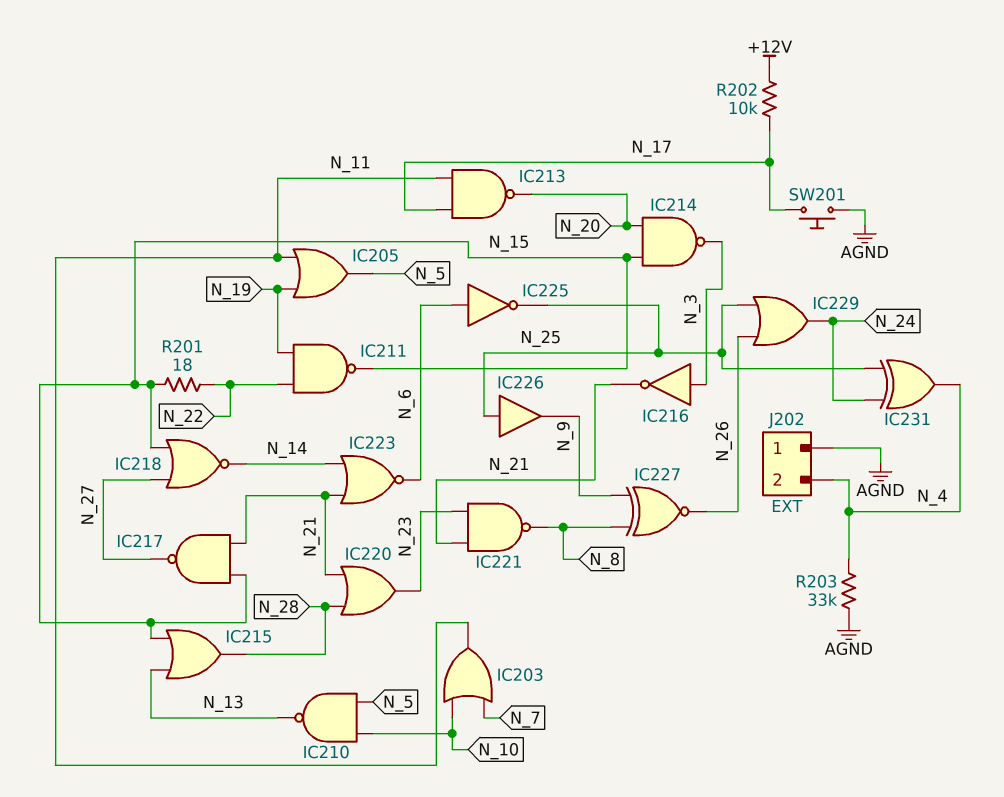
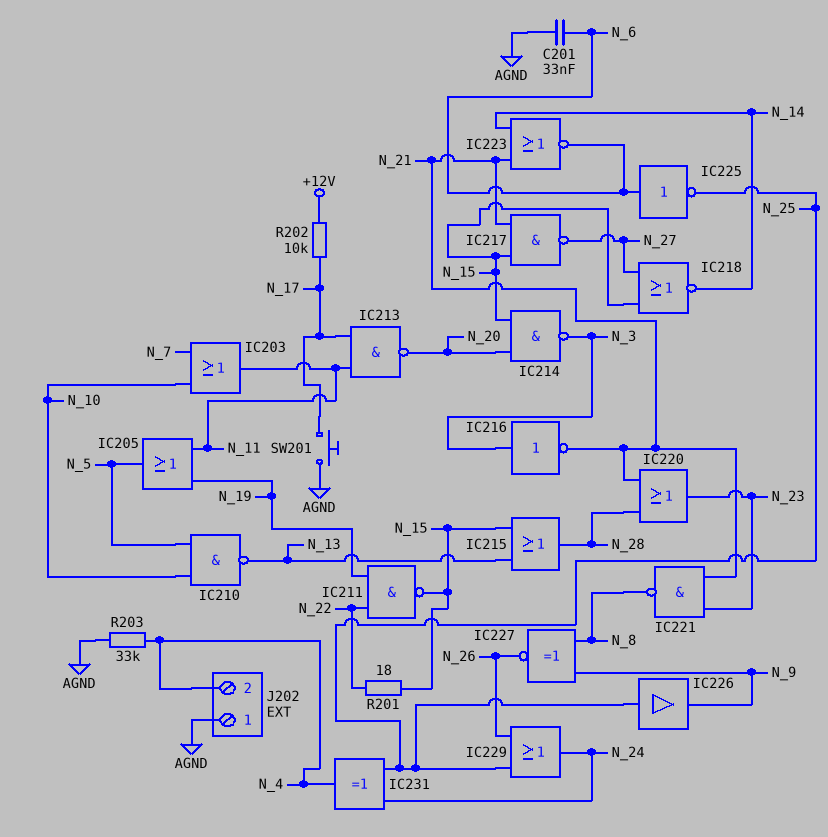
C201: none -> 33nF (AGND, N_6)

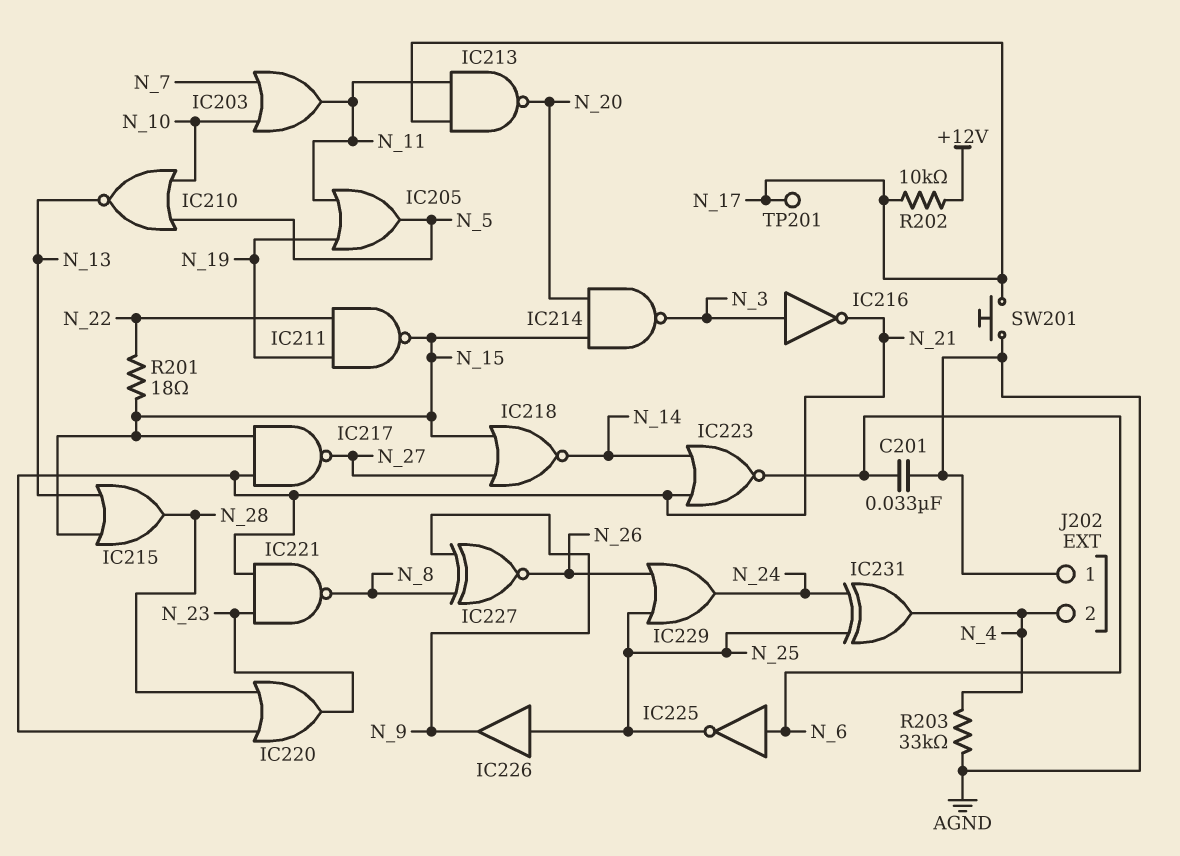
IC210: NAND (in N_5, in N_10, out N_13) -> NOR (in N_5, in N_10, out N_13)
TP201: none -> test point (N_17)

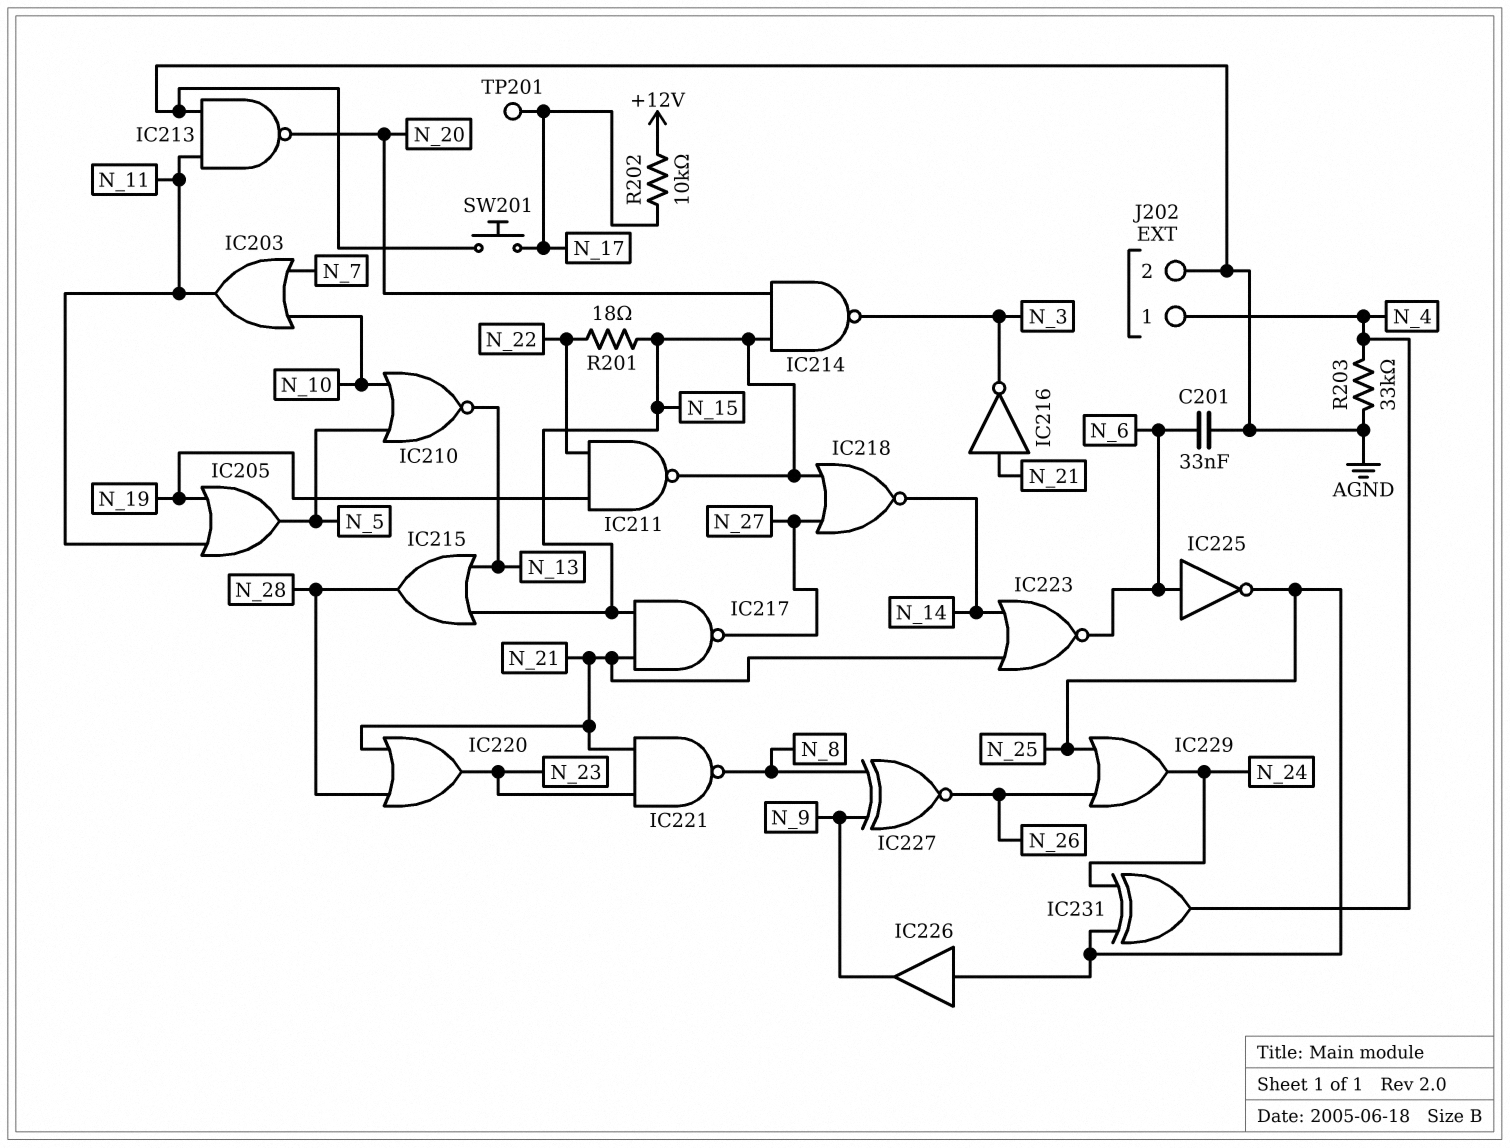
IC213: NAND (in N_11, in N_17, out N_20) -> NAND (in AGND, in N_11, out N_20)
IC216: NOT (in N_3, out N_21) -> NOT (in N_21, out N_3)
J202 pin 1: AGND -> N_4
J202 pin 2: N_4 -> AGND

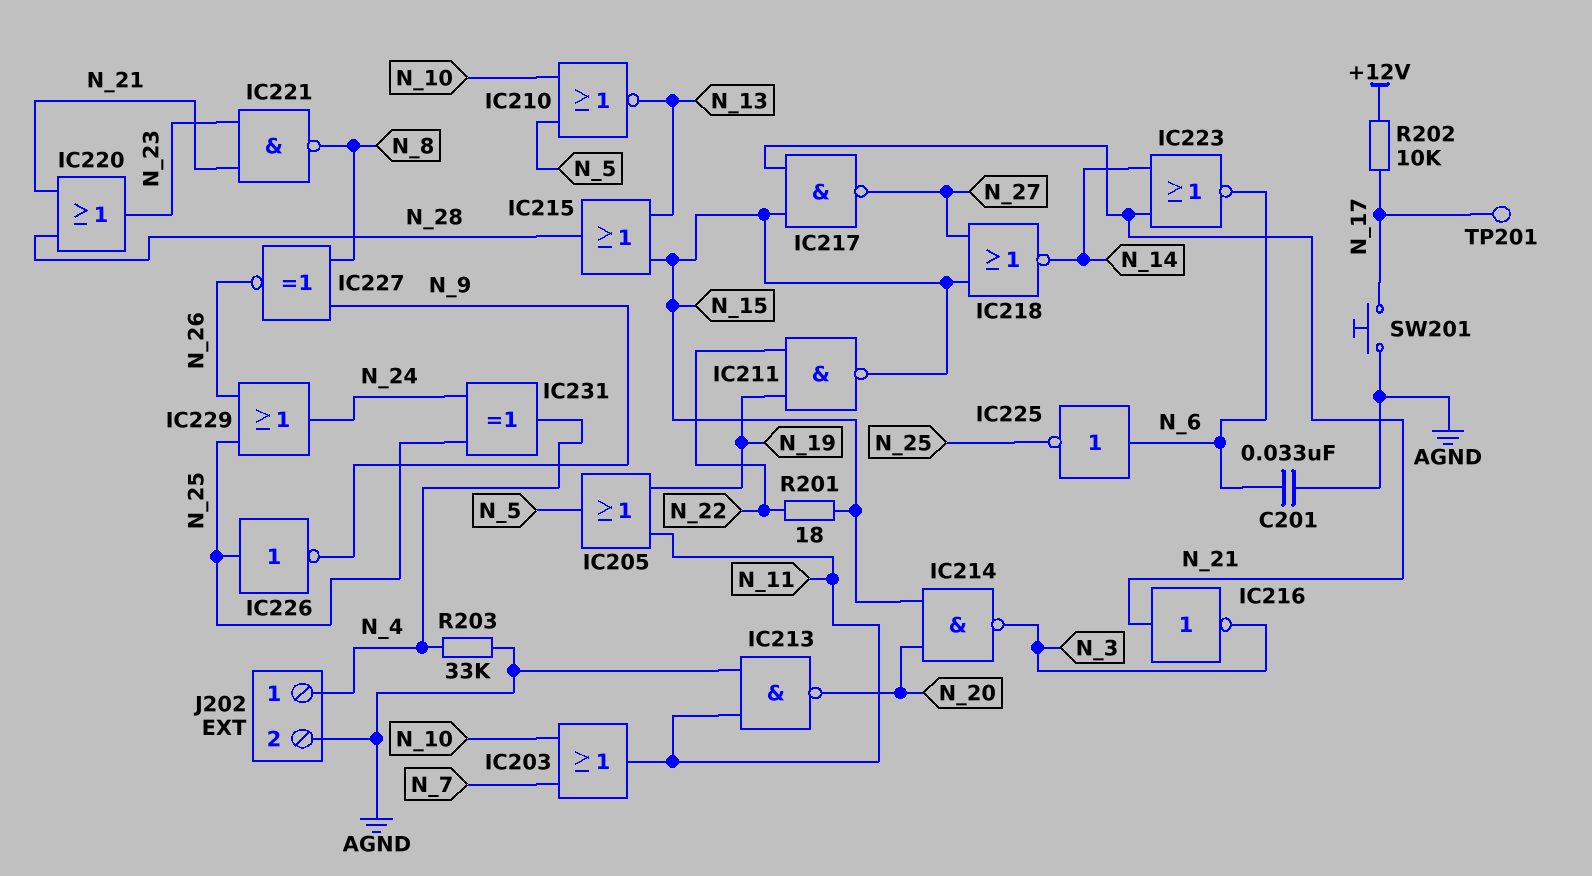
IC226: buffer (in N_25, out N_9) -> NOT (in N_25, out N_9)

